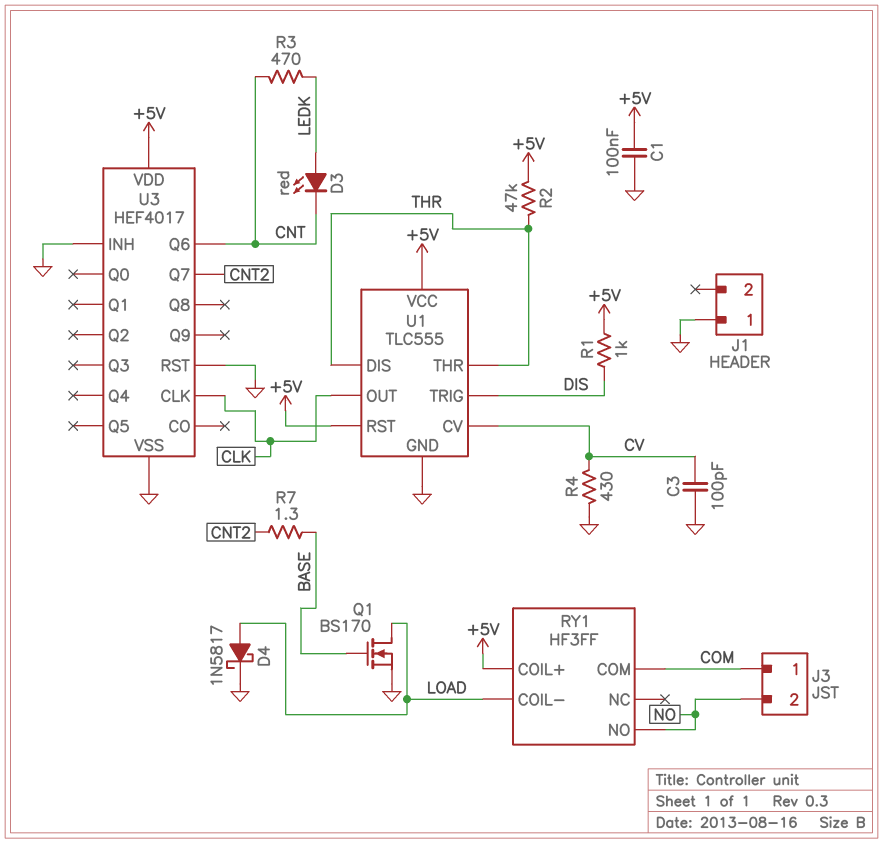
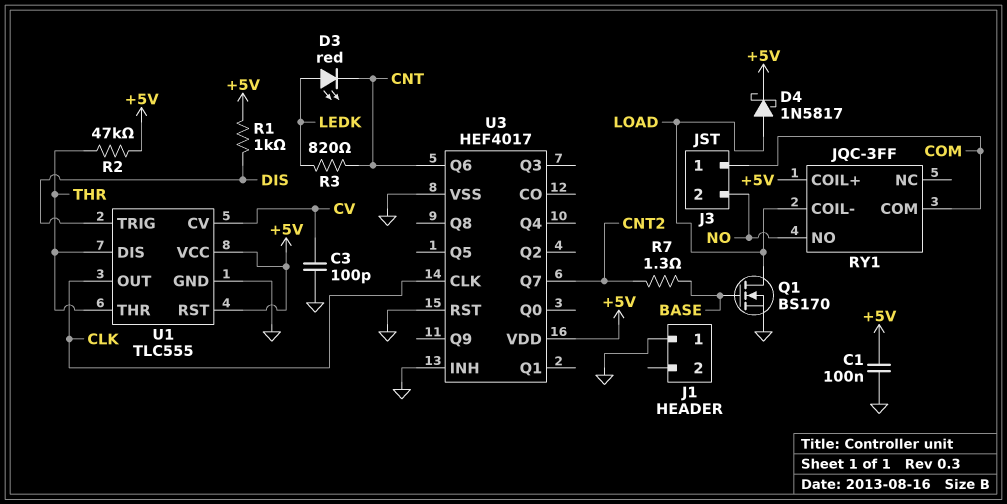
D4: schottky 1N5817 (A LOAD, K GND) -> schottky 1N5817 (A LOAD, K +5V)
R3: 470 (CNT, LEDK) -> 820 (CNT, LEDK)
R4: 430 (CV, GND) -> none
RY1: HF3FF -> JQC-3FF

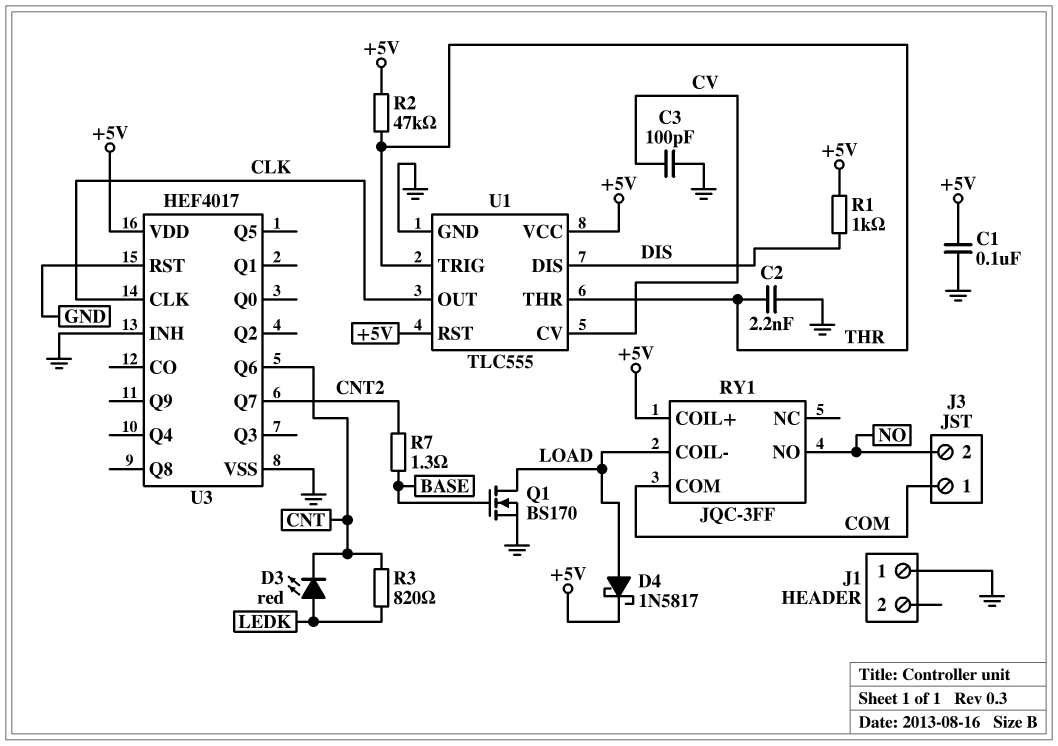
C2: none -> 2.2nF (GND, THR)
U1 pin DIS: THR -> DIS
U1 pin TRIG: DIS -> THR

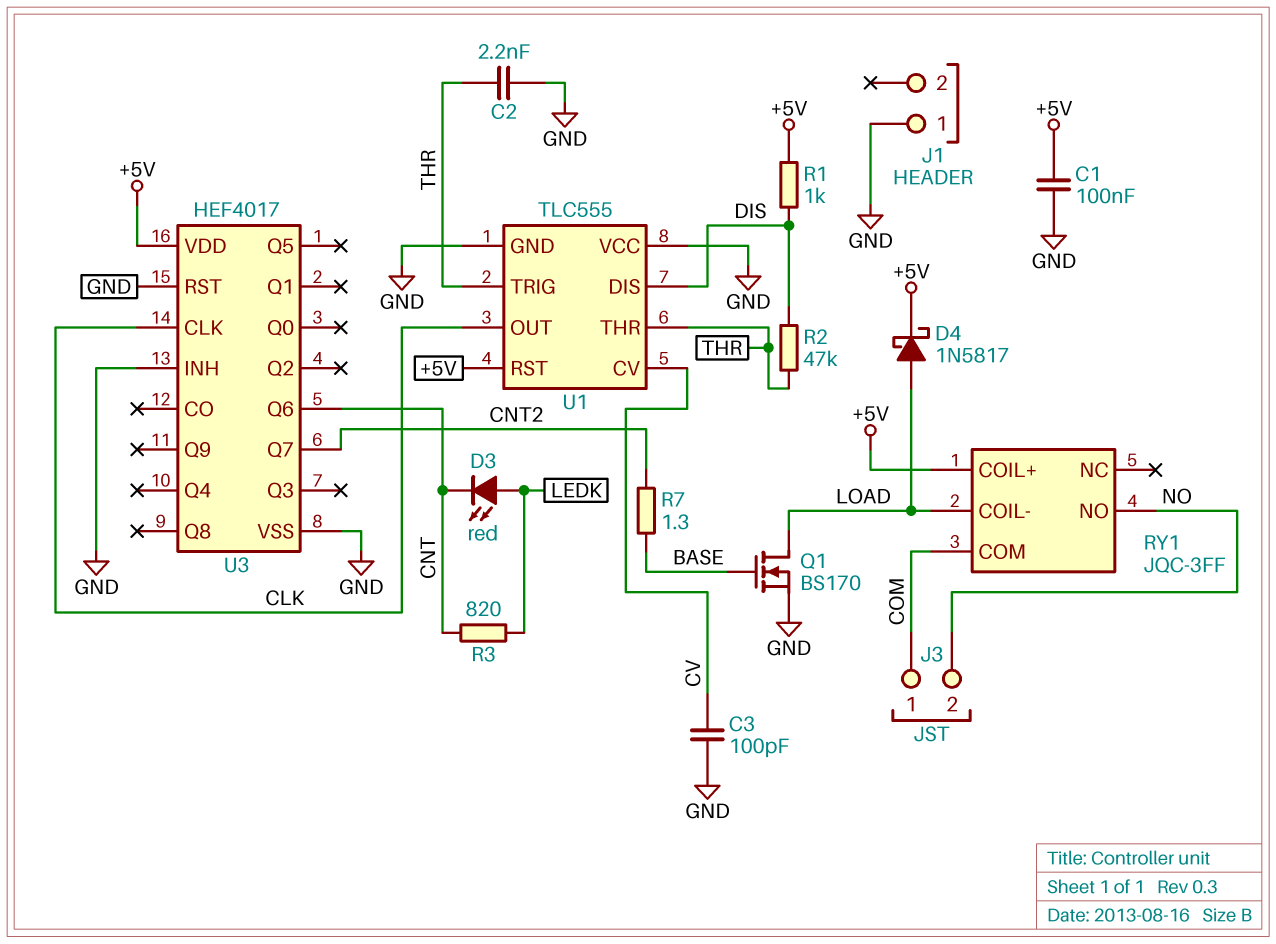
R2: 47k (+5V, THR) -> 47k (DIS, THR)
U1 pin VCC: +5V -> GND

